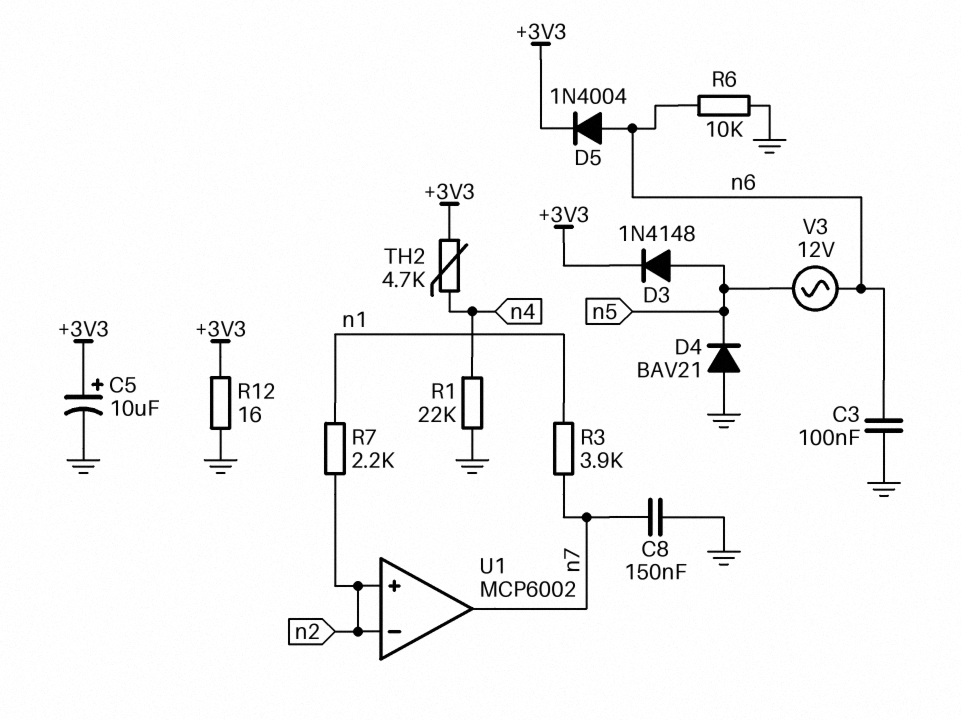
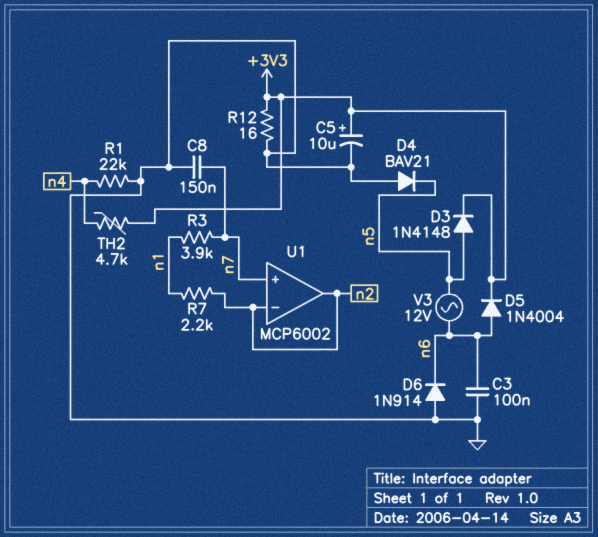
D6: none -> diode 1N914 (A GND, K n6)
R6: 10k (GND, n6) -> none
U1 pin in+: n2 -> n7
U1 pin out: n7 -> n2

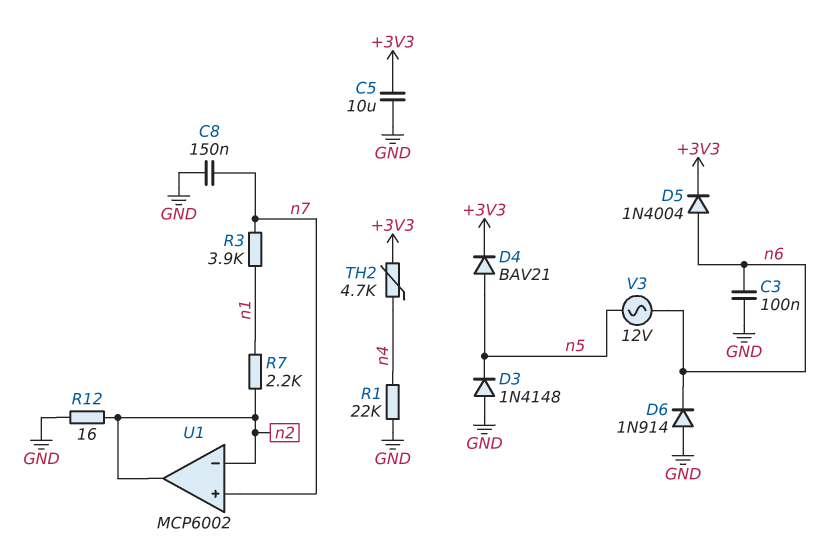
C5: 10uF (plus +3V3, minus GND) -> 10uF (+3V3, GND)
D3: diode 1N4148 (A n5, K +3V3) -> diode 1N4148 (A GND, K n5)
D4: diode BAV21 (A GND, K n5) -> diode BAV21 (A n5, K +3V3)
R12: 16 (+3V3, GND) -> 16 (GND, n2)

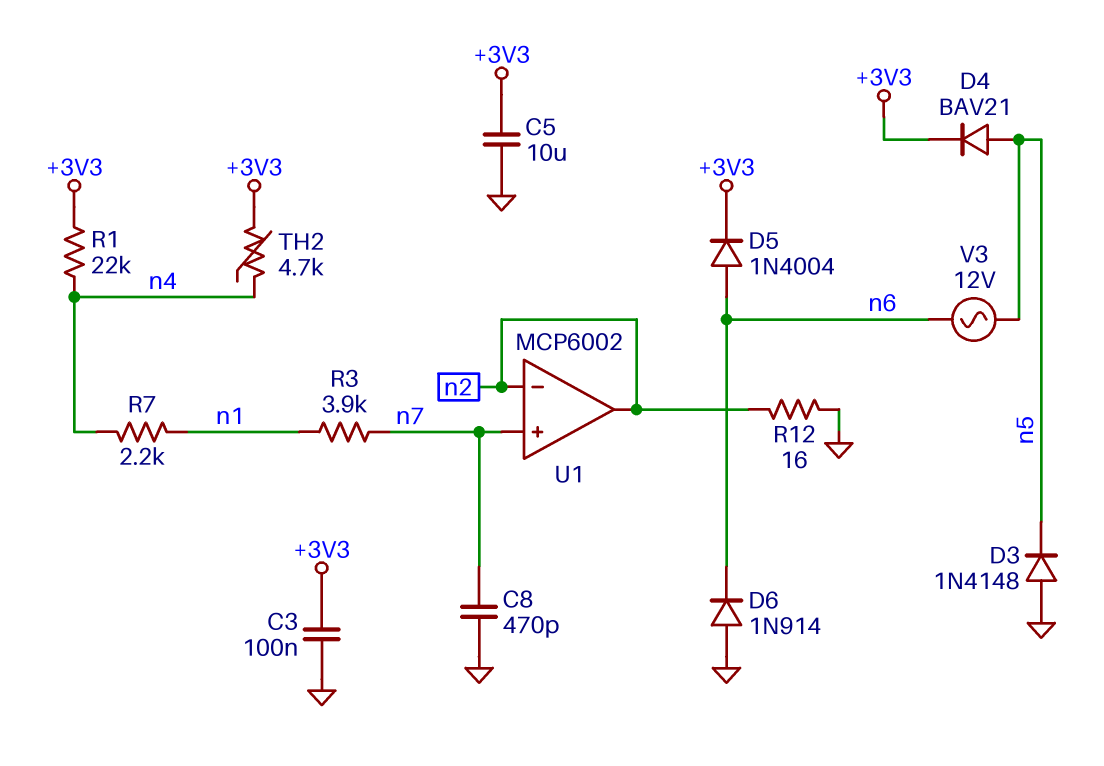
C3: 100nF (GND, n6) -> 100nF (+3V3, GND)
C8: 150nF (GND, n7) -> 470pF (GND, n7)
R1: 22k (GND, n4) -> 22k (+3V3, n4)
R7: 2.2k (n1, n2) -> 2.2k (n1, n4)

